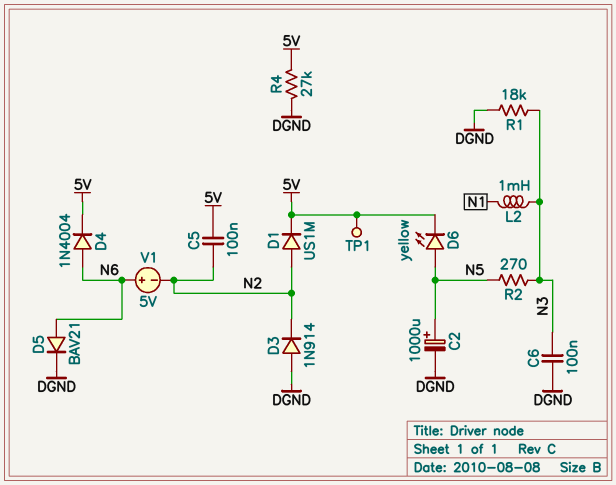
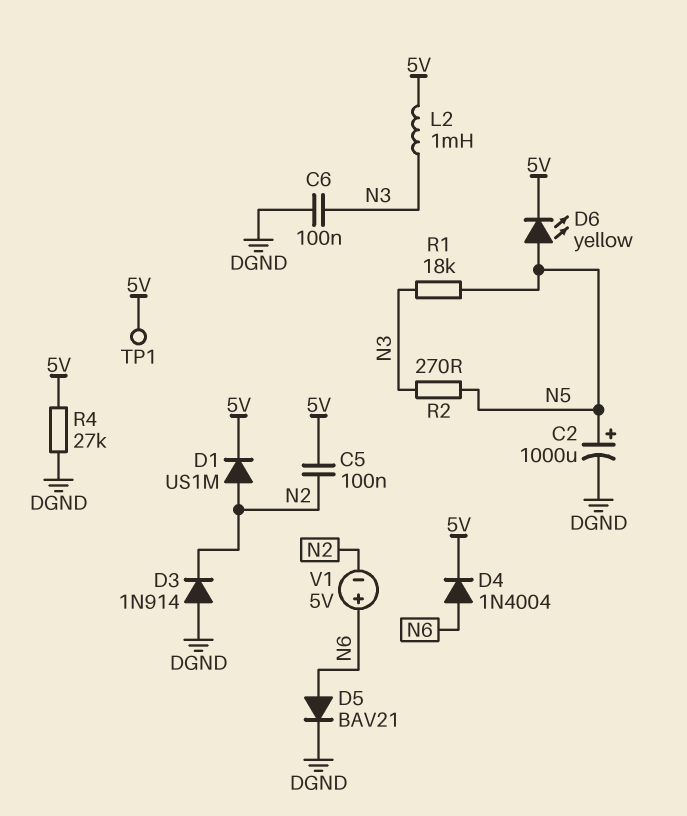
L2: 1mH (N1, N3) -> 1mH (5V, N3)
R1: 18k (DGND, N3) -> 18k (N3, N5)

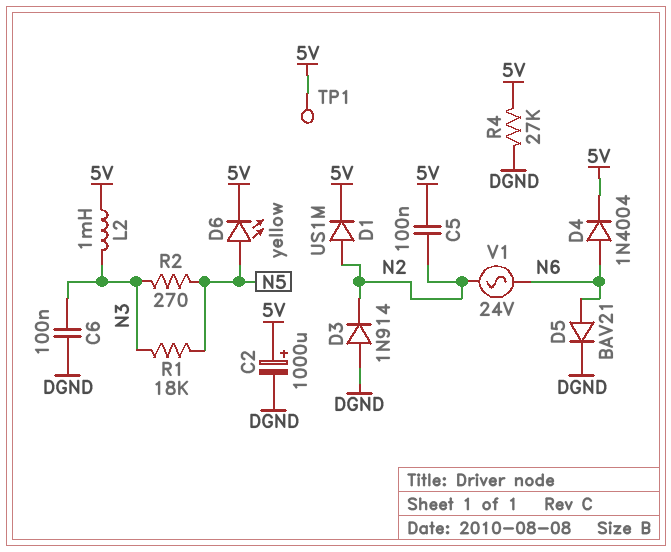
C2: 1000uF (plus N5, minus DGND) -> 1000uF (plus 5V, minus DGND)
V1: 5V (plus N6, minus N2) -> AC 24V (N2, N6)

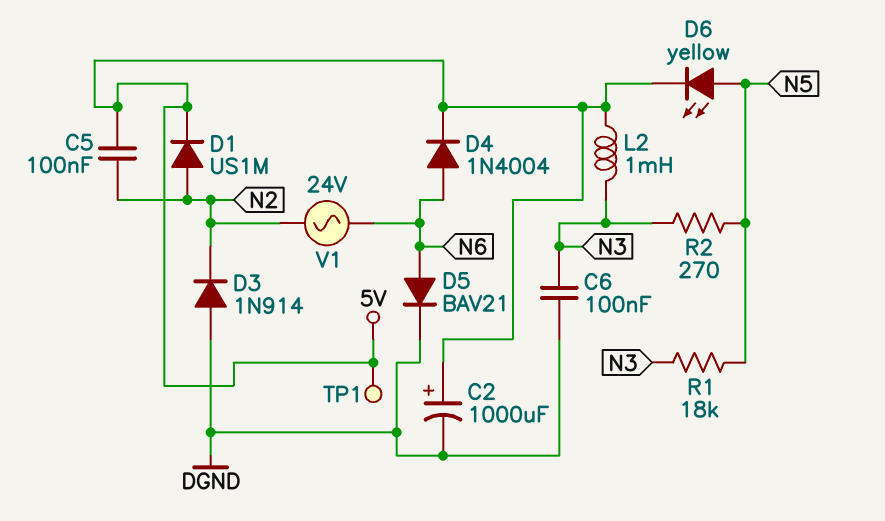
R4: 27k (5V, DGND) -> none

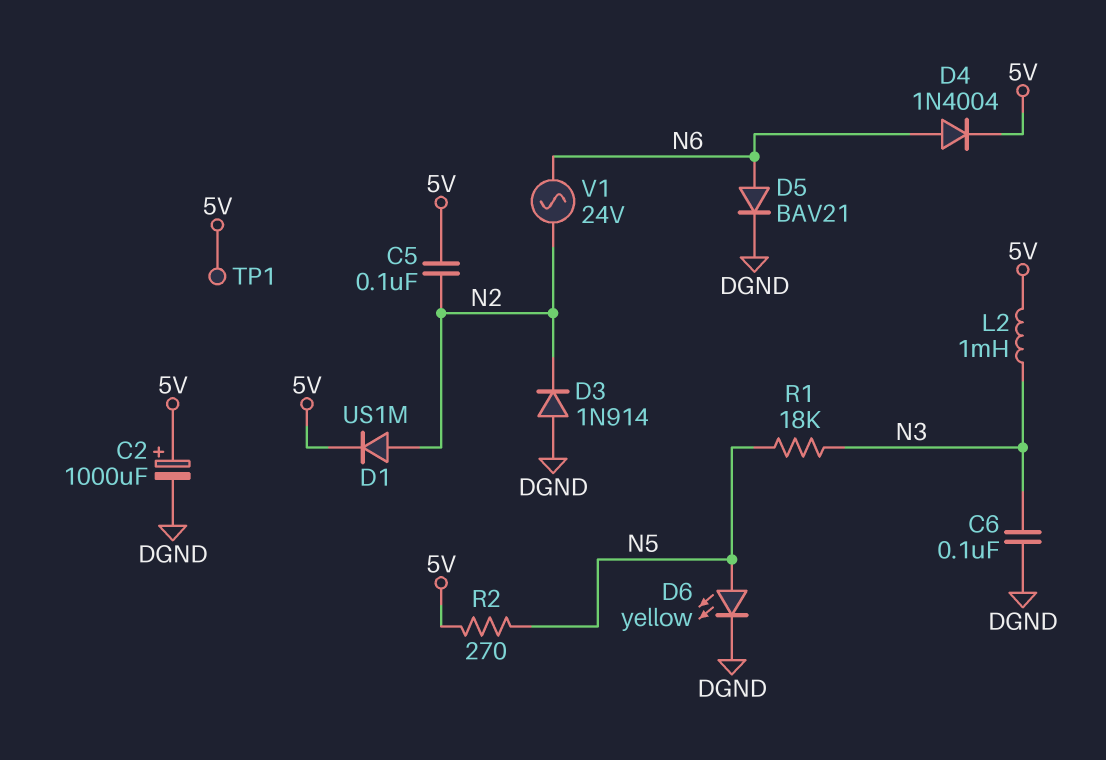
D6: LED yellow (A N5, K 5V) -> LED yellow (A N5, K DGND)
R2: 270 (N3, N5) -> 270 (5V, N5)

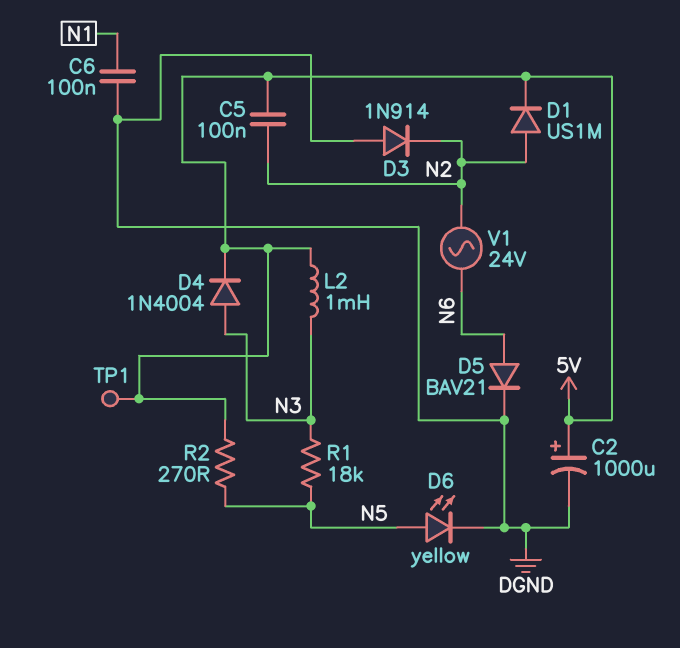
C6: 100nF (DGND, N3) -> 100nF (DGND, N1)
D4: diode 1N4004 (A N6, K 5V) -> diode 1N4004 (A N3, K 5V)

